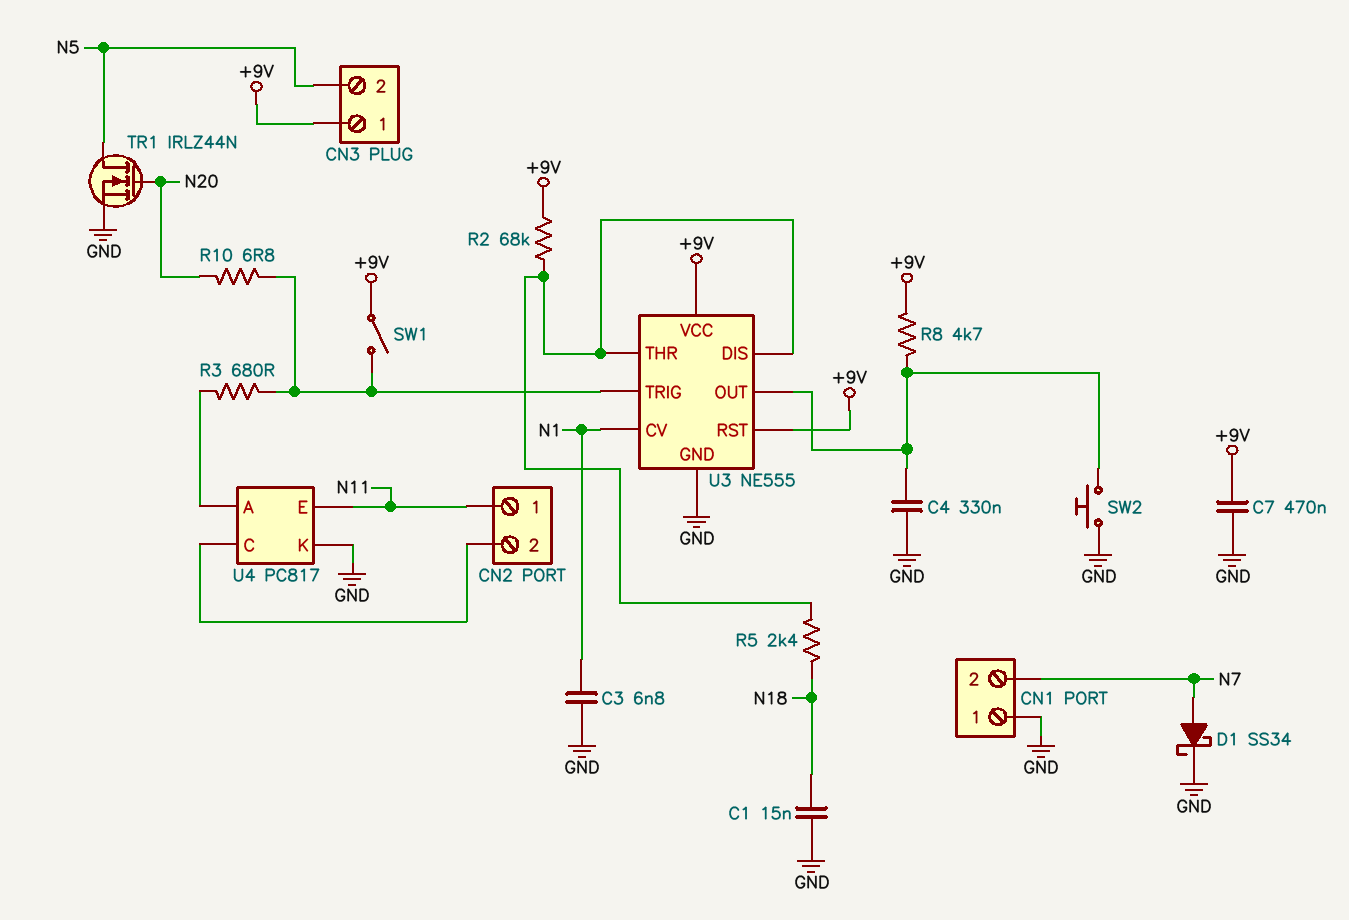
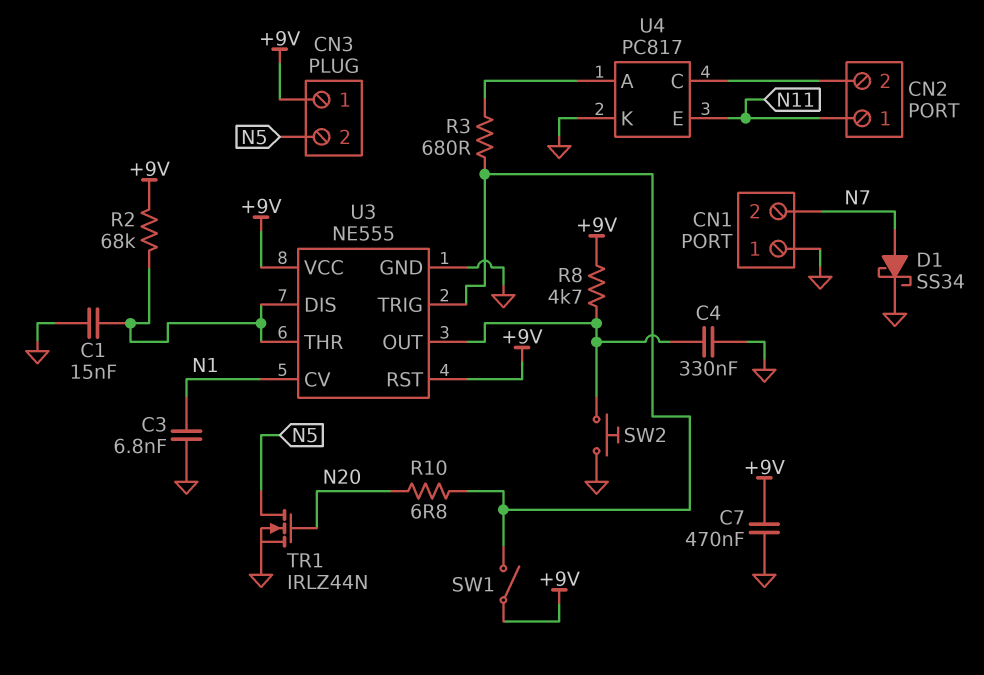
C1: 15nF (GND, N18) -> 15nF (GND, U3/DIS)
R5: 2.4k (N18, U3/DIS) -> none

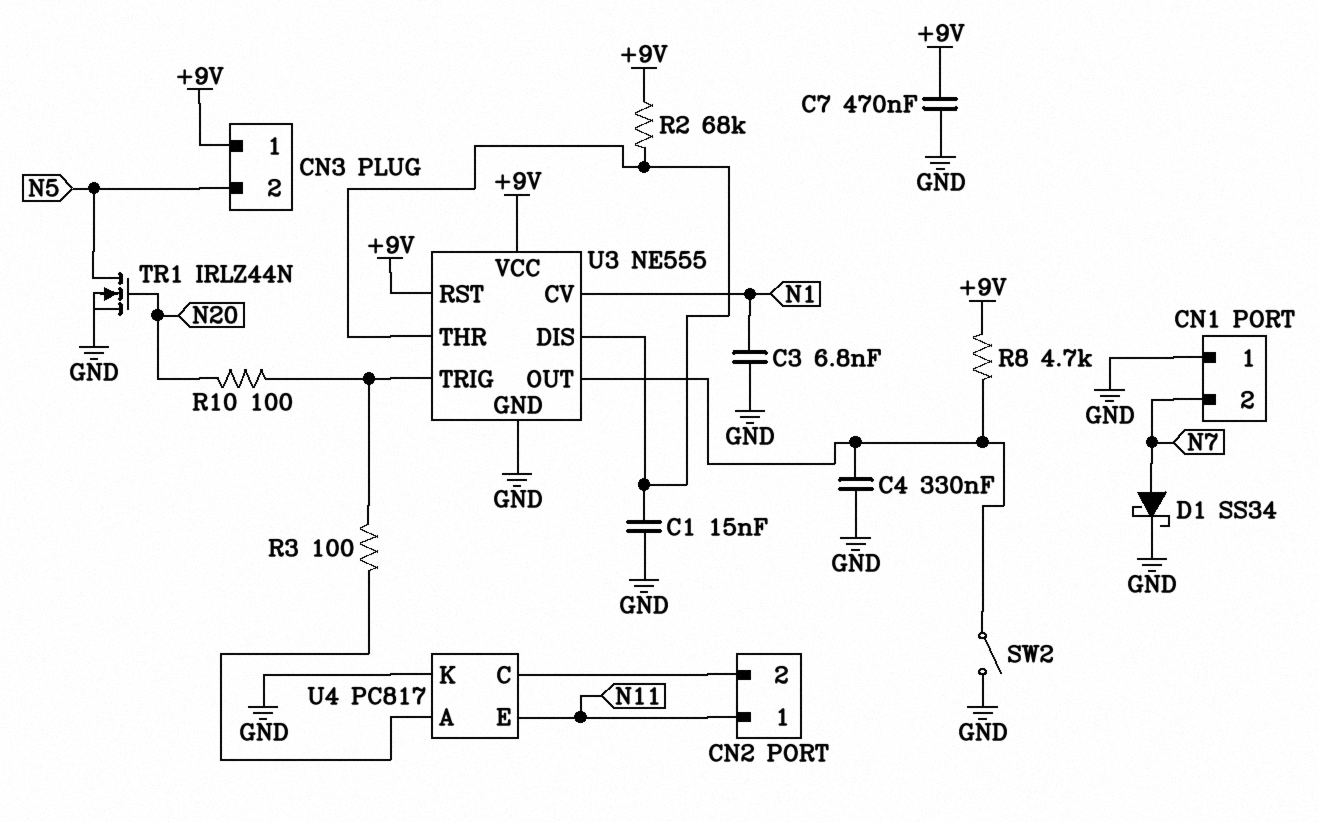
R3: 680 (U3/TRIG, U4/A) -> 100 (U3/TRIG, U4/A)
R10: 6.8 (N20, U3/TRIG) -> 100 (N20, U3/TRIG)
SW1: switch (+9V, U3/TRIG) -> none
SW2: button (GND, U3/OUT) -> switch (GND, U3/OUT)

